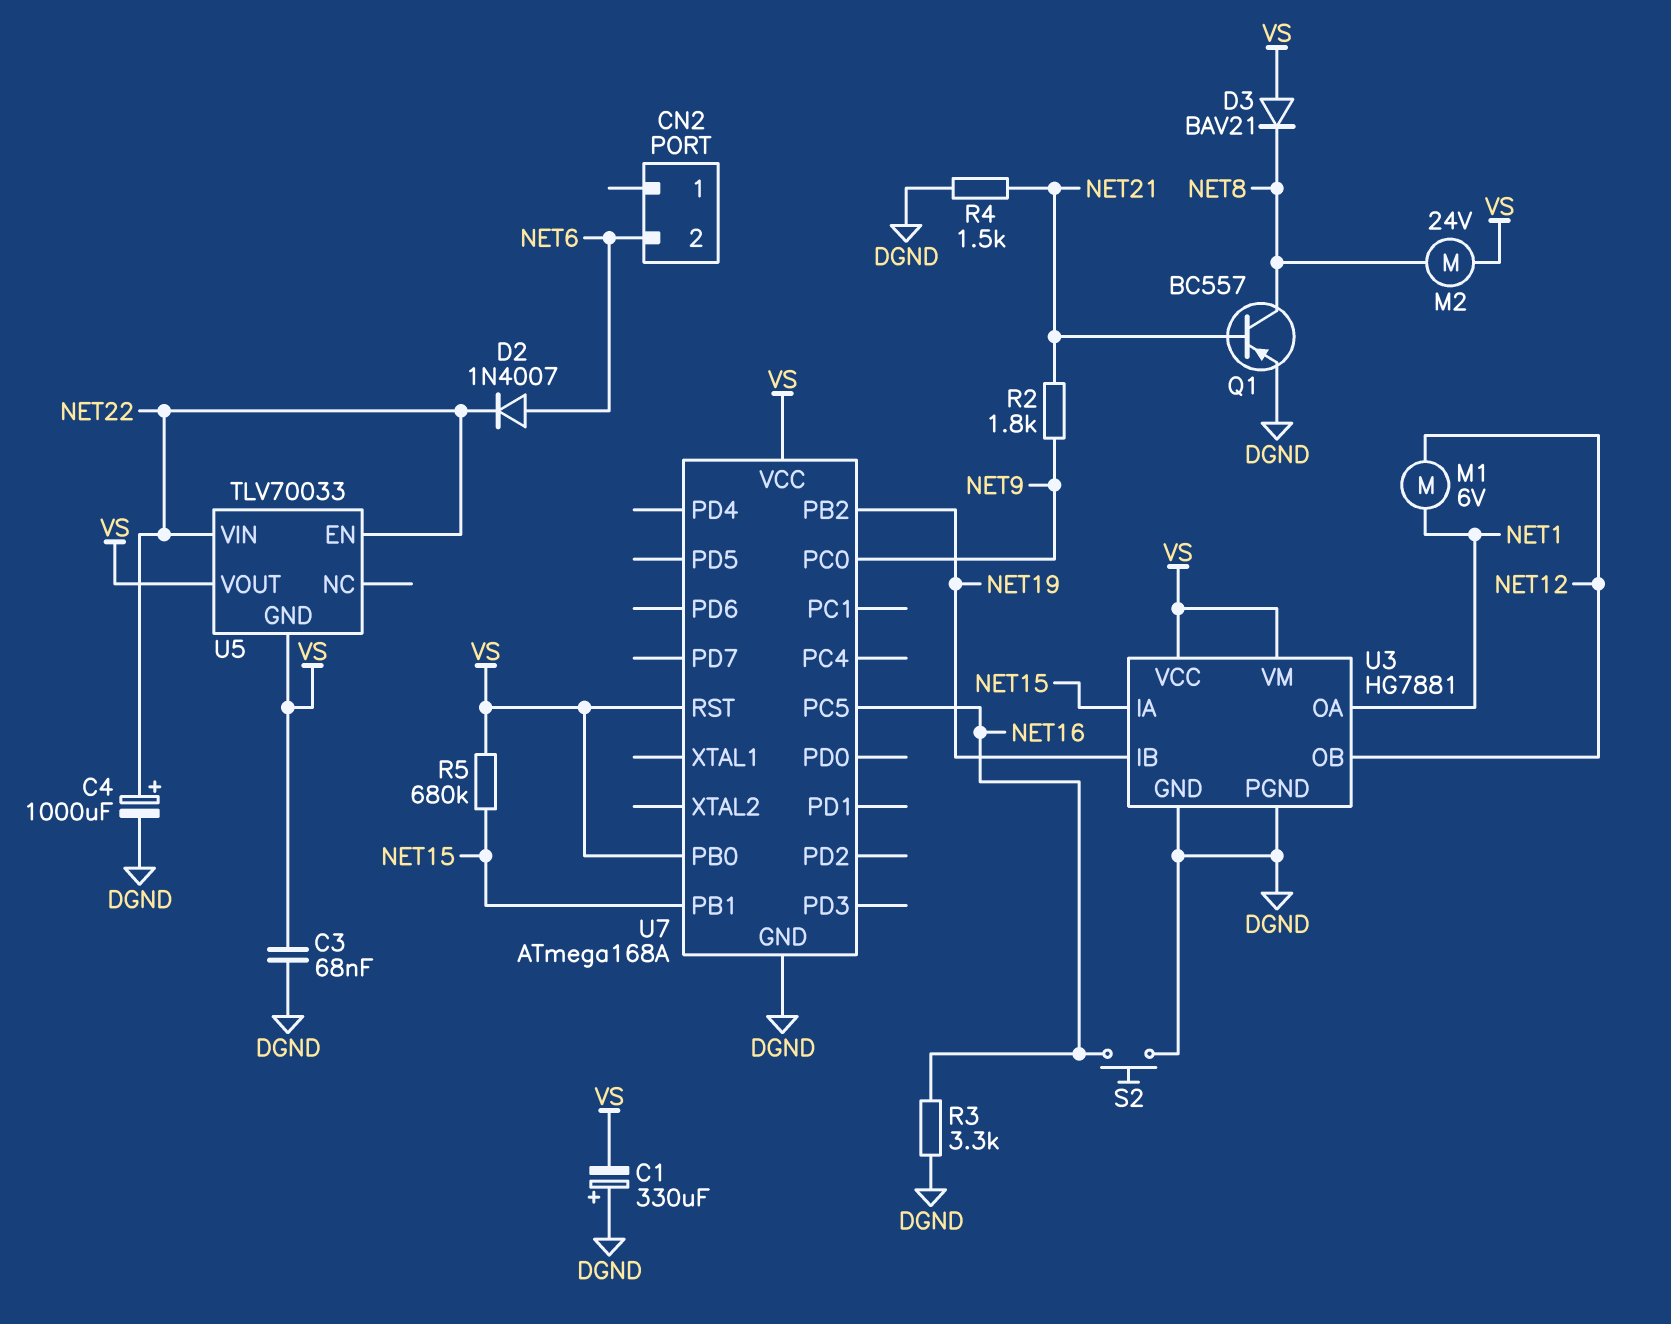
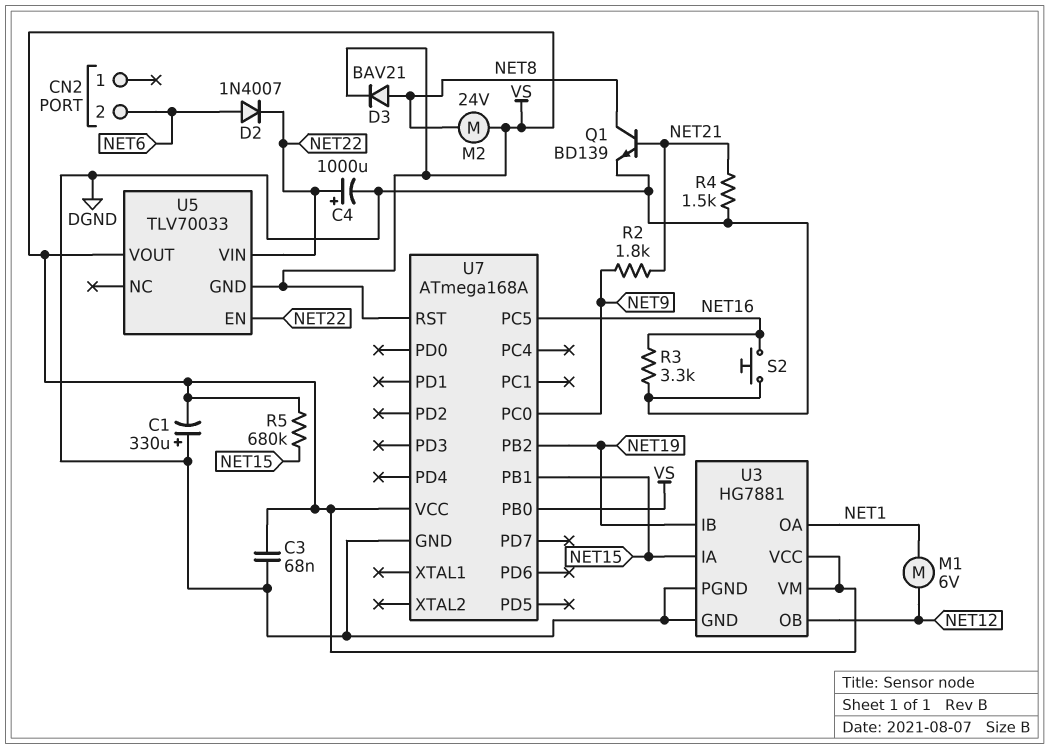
D3: diode BAV21 (A VS, K NET8) -> diode BAV21 (A NET8, K VS)
Q1: PNP BC557 (B NET21, C NET8, E DGND) -> NPN BD139 (B NET21, C NET8, E DGND)

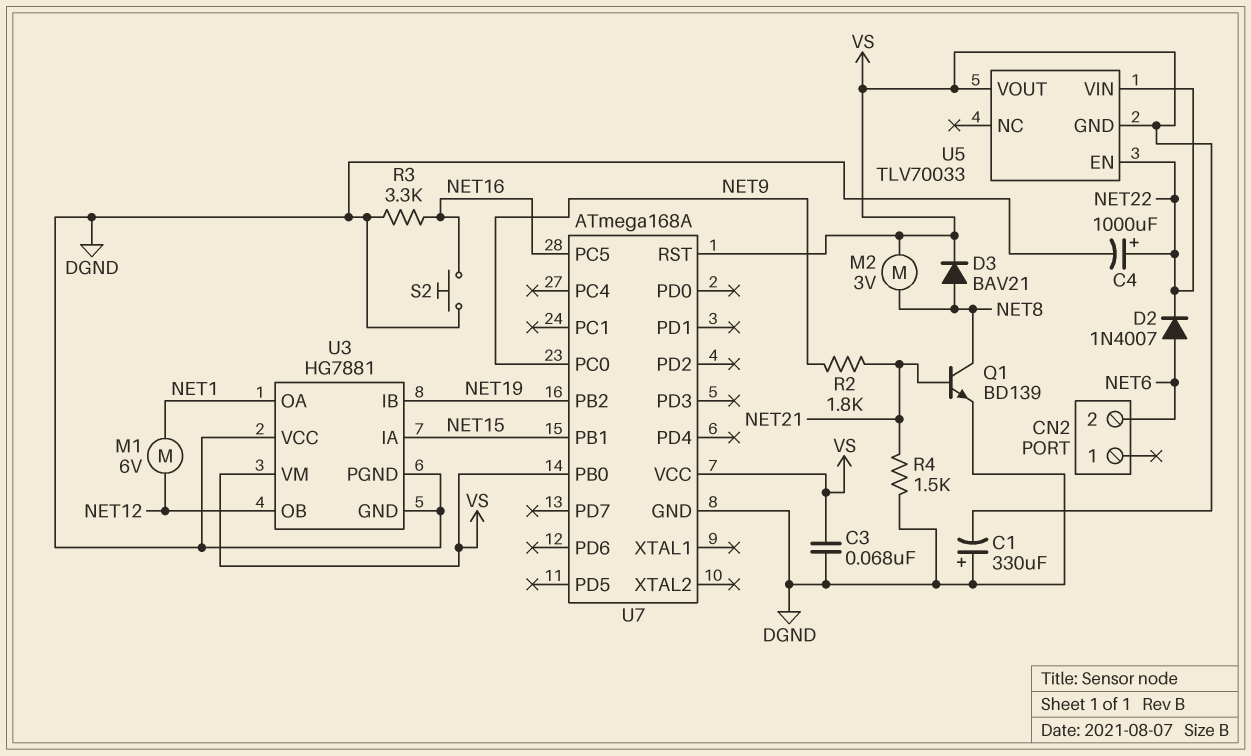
M2: motor 24V (NET8, VS) -> motor 3V (NET8, VS)
R5: 680k (NET15, VS) -> none
U3 pin VCC: VS -> DGND

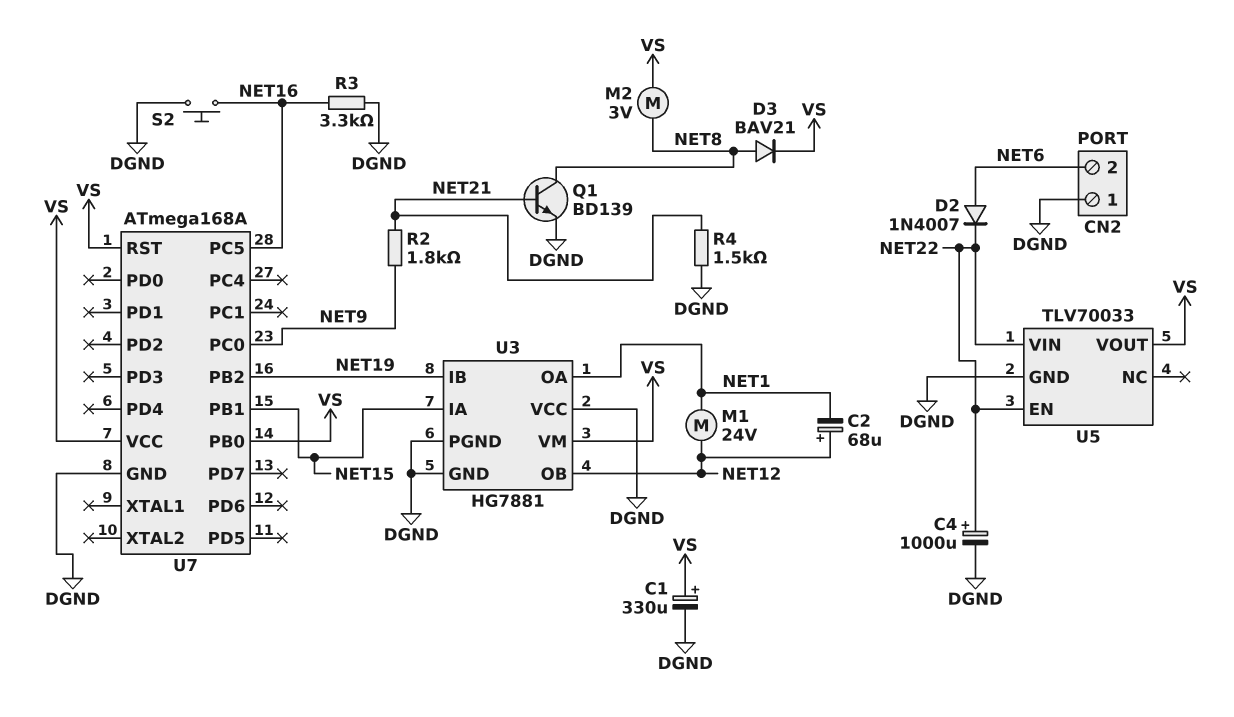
C1: 330uF (plus DGND, minus VS) -> 330uF (plus VS, minus DGND)
C2: none -> 68uF (plus NET12, minus NET1)
C3: 68nF (DGND, VS) -> none
CN2 pin 1: none -> DGND
M1: motor 6V (NET1, NET12) -> motor 24V (NET1, NET12)
U5 pin GND: VS -> DGND

